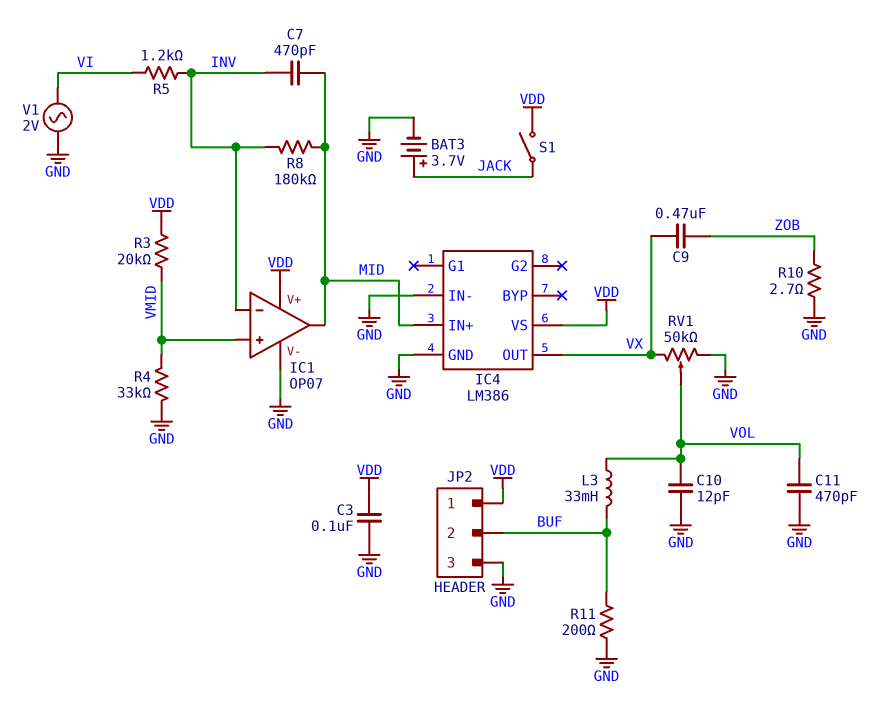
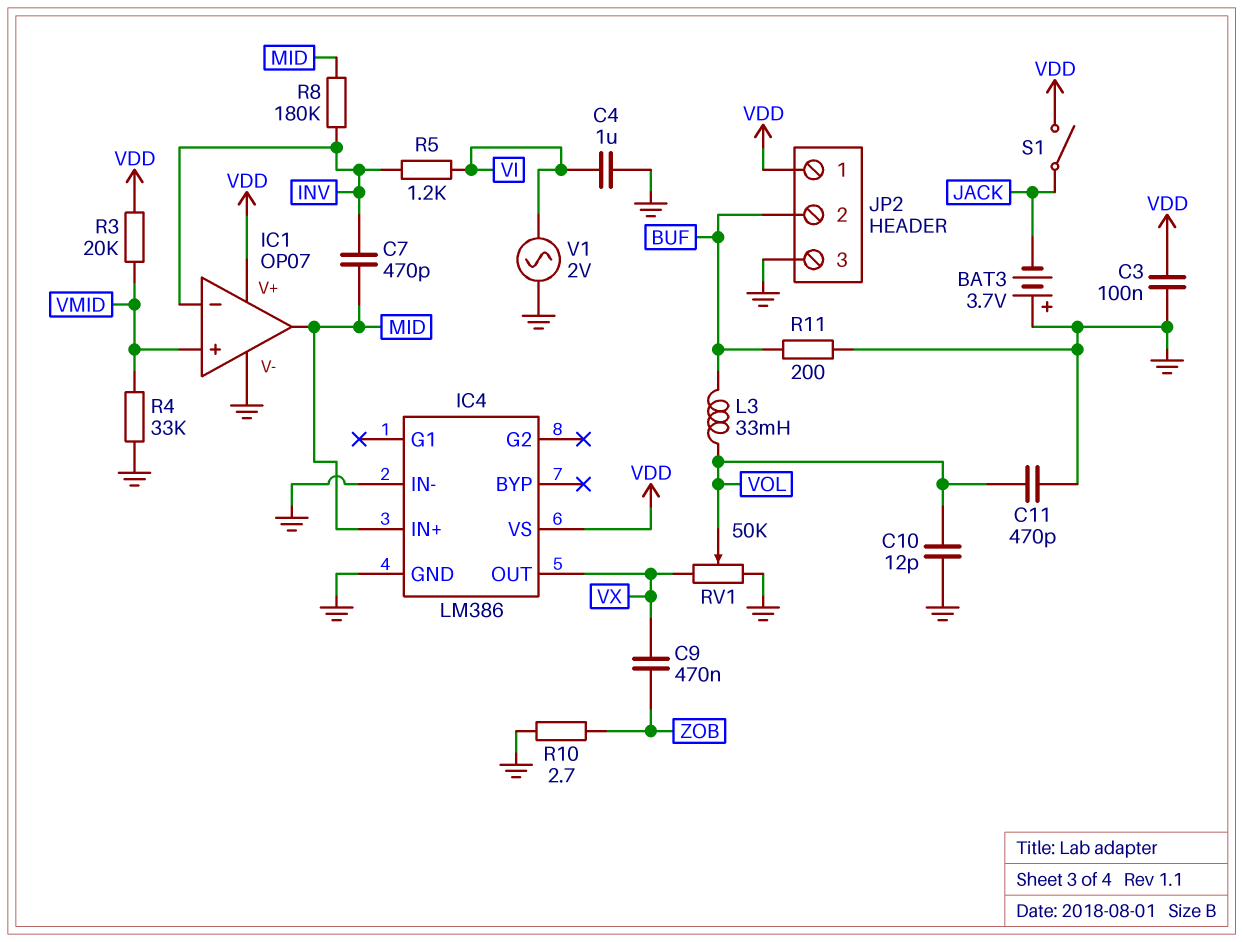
BAT3: 3.7V (plus JACK, minus GND) -> 3.7V (plus GND, minus JACK)
C4: none -> 1uF (GND, VI)

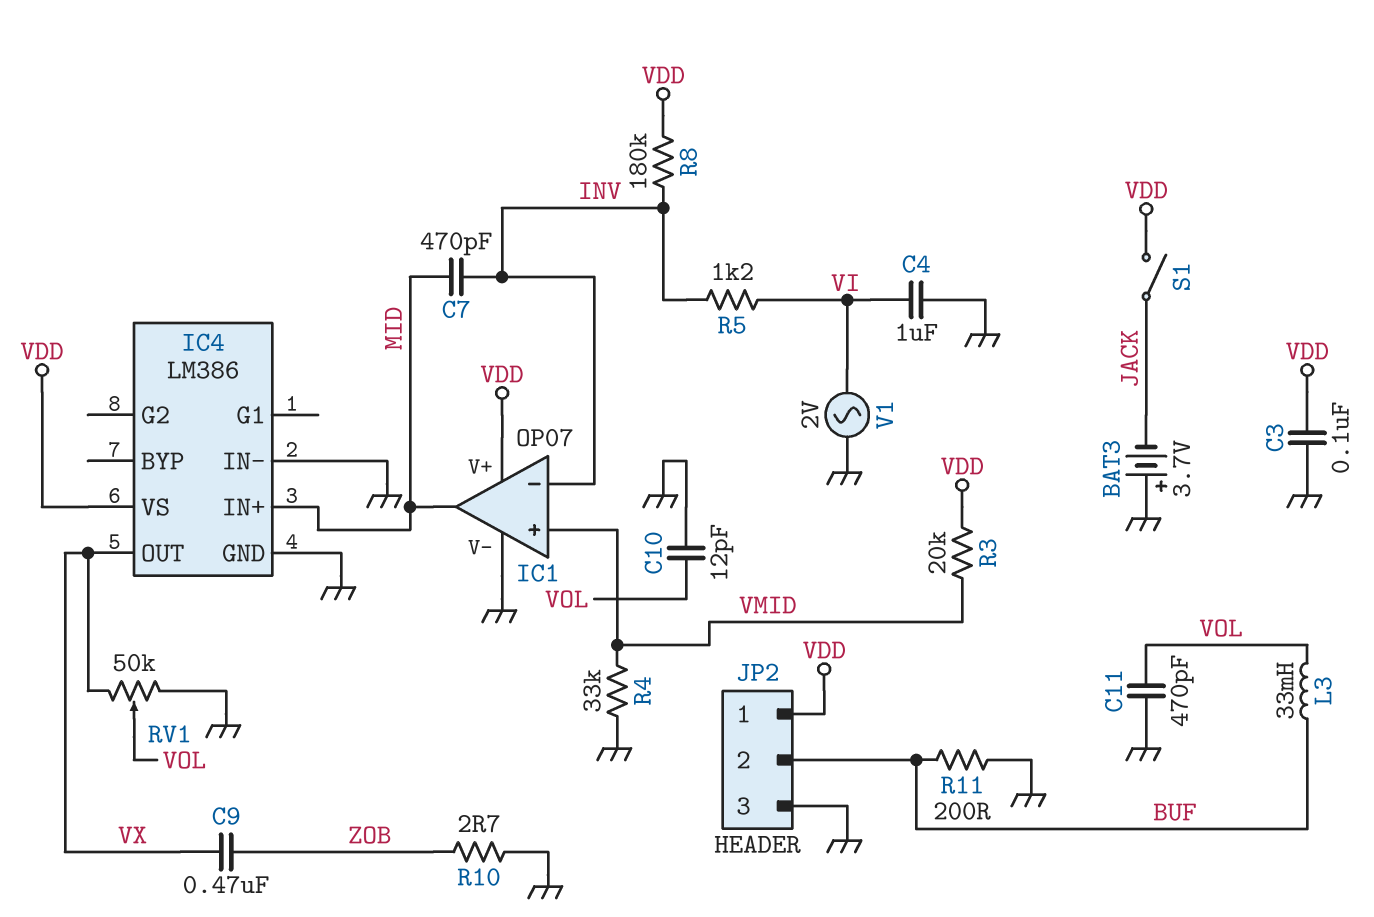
R8: 180k (INV, MID) -> 180k (INV, VDD)

